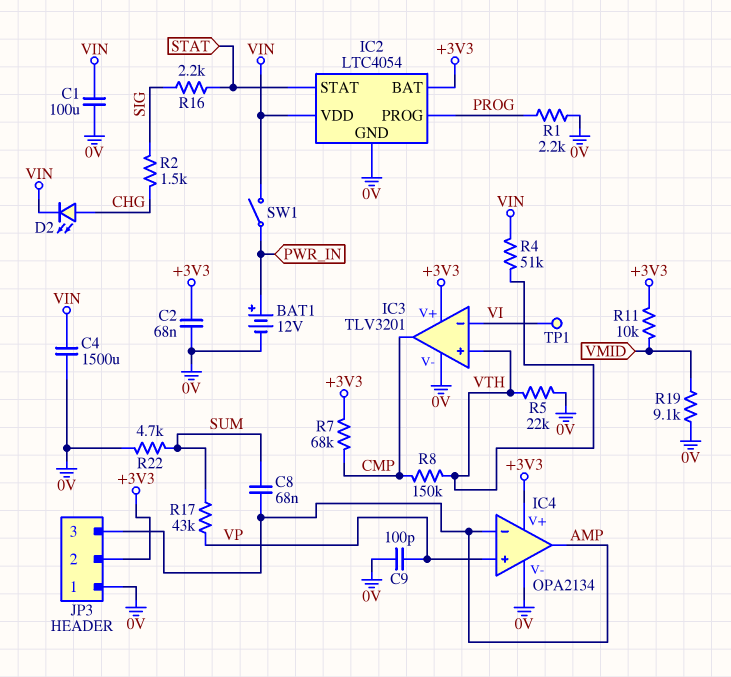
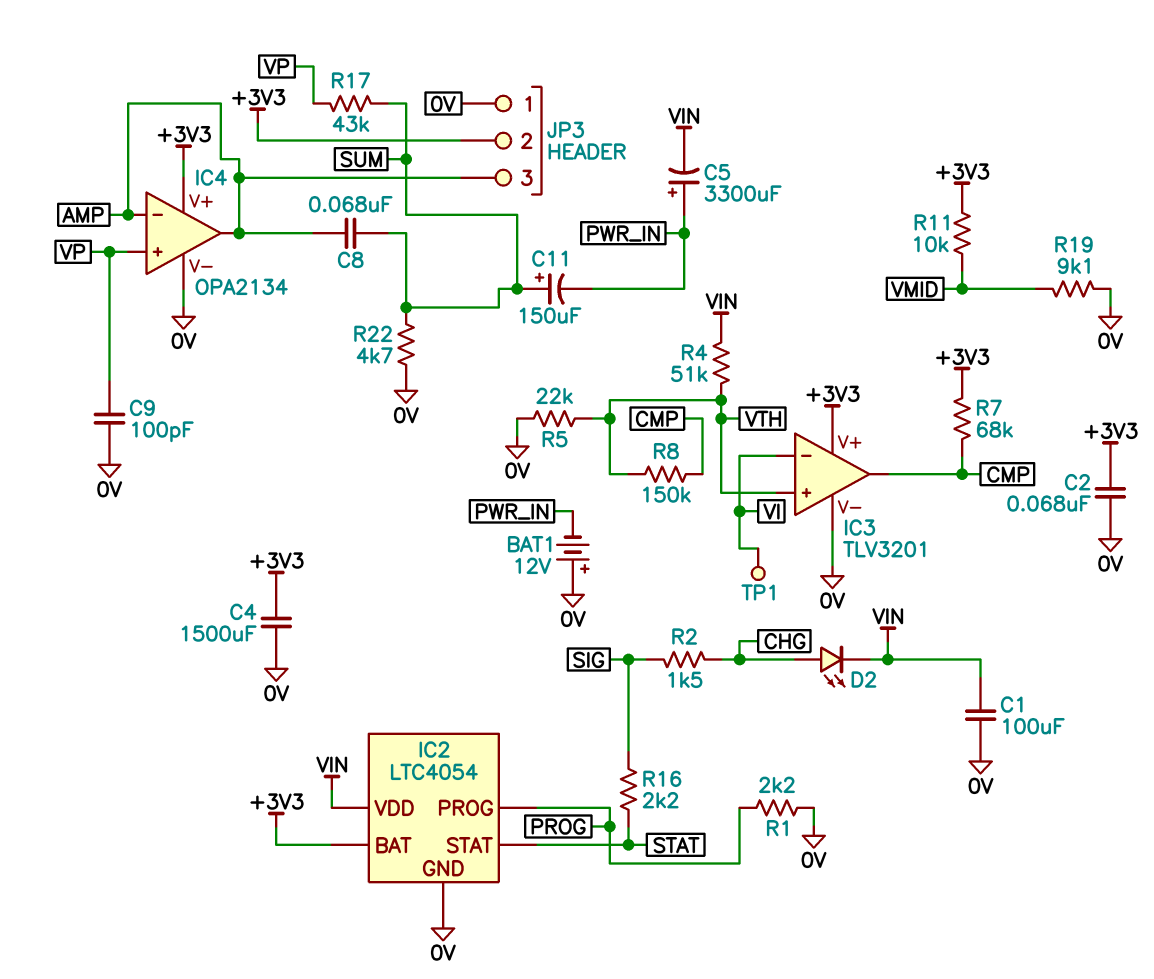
BAT1: 12V (plus PWR_IN, minus 0V) -> 12V (plus 0V, minus PWR_IN)
C4: 1500uF (0V, VIN) -> 1500uF (+3V3, 0V)
C5: none -> 3300uF (plus PWR_IN, minus VIN)
C11: none -> 150uF (plus SUM, minus PWR_IN)
SW1: switch (PWR_IN, VIN) -> none

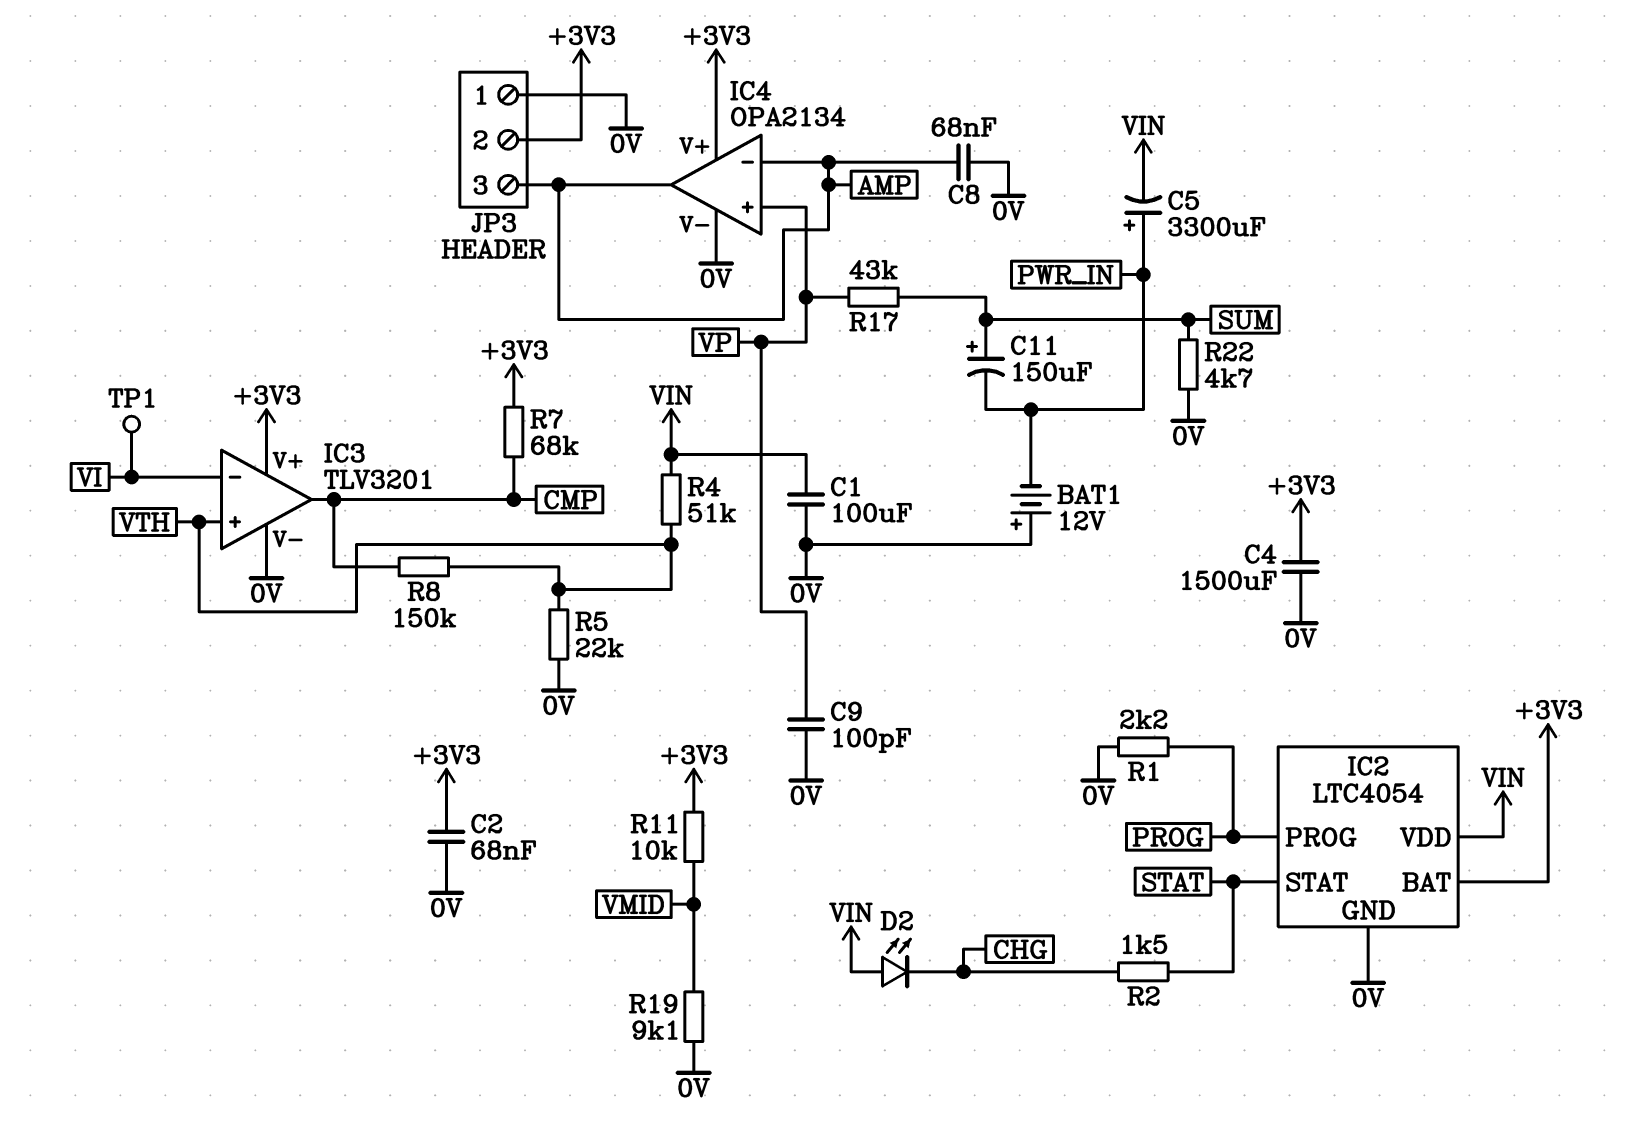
C8: 68nF (AMP, SUM) -> 68nF (0V, AMP)
D2: LED (A CHG, K VIN) -> LED (A VIN, K CHG)
R2: 1.5k (CHG, SIG) -> 1.5k (CHG, STAT)
R16: 2.2k (SIG, STAT) -> none

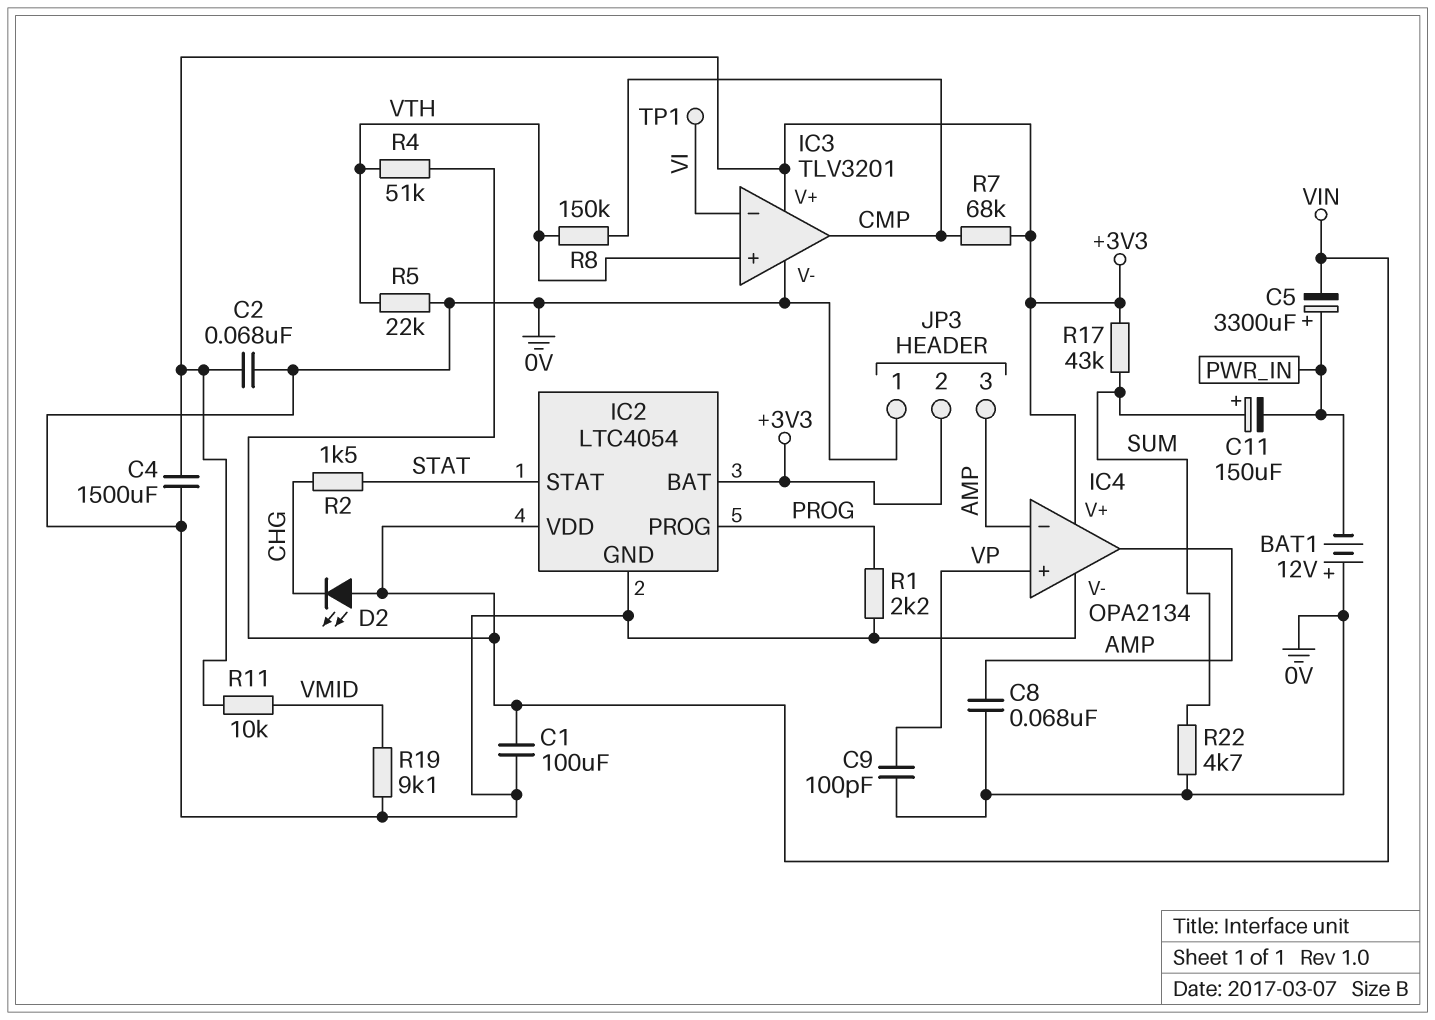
R17: 43k (SUM, VP) -> 43k (+3V3, SUM)

